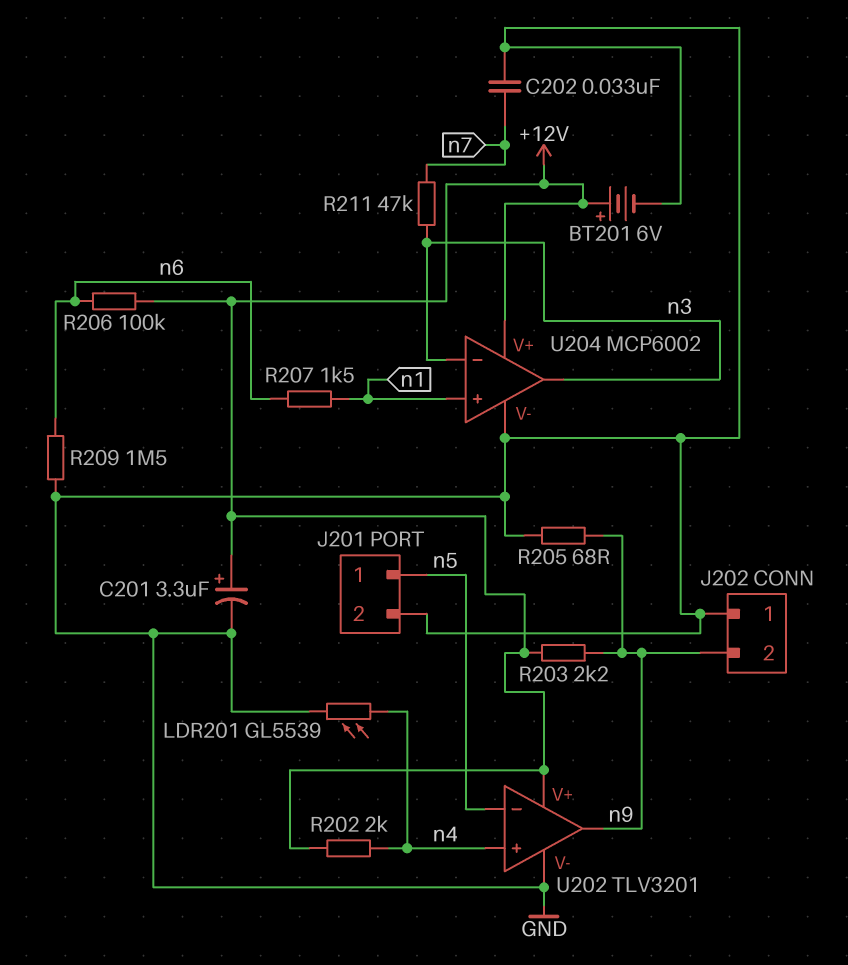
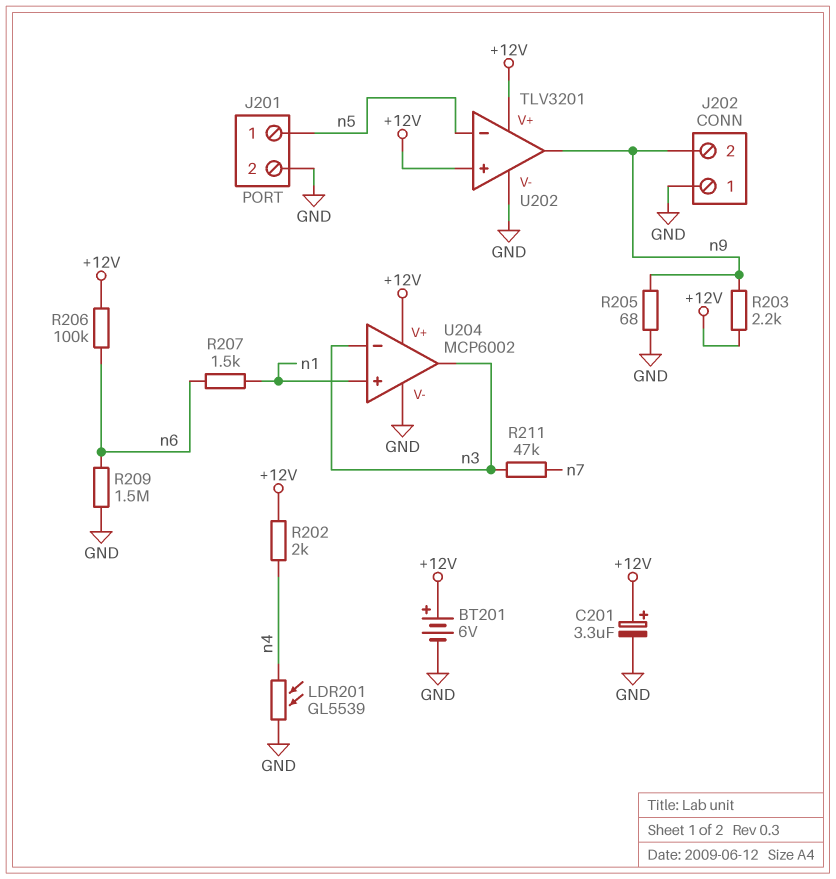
C202: 33nF (GND, n7) -> none
U202 pin in+: n4 -> +12V

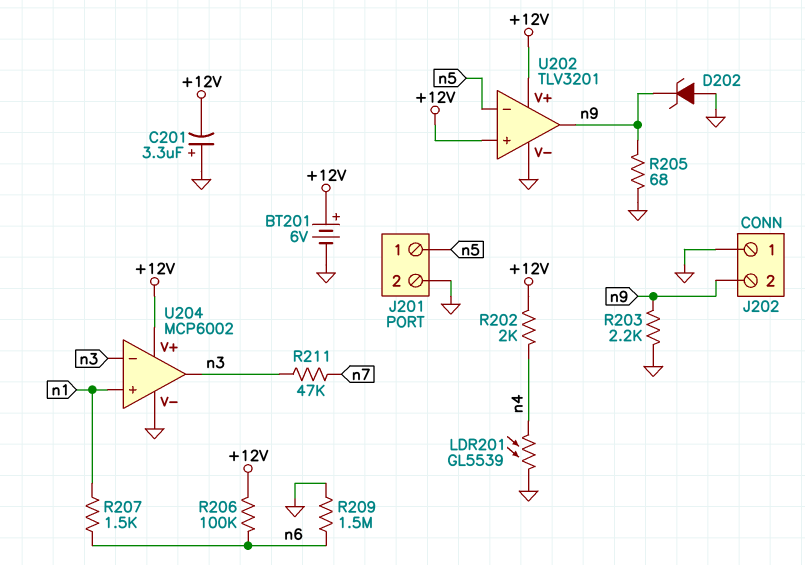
C201: 3.3uF (plus +12V, minus GND) -> 3.3uF (plus GND, minus +12V)
D202: none -> zener (A GND, K n9)
R203: 2.2k (+12V, n9) -> 2.2k (GND, n9)

